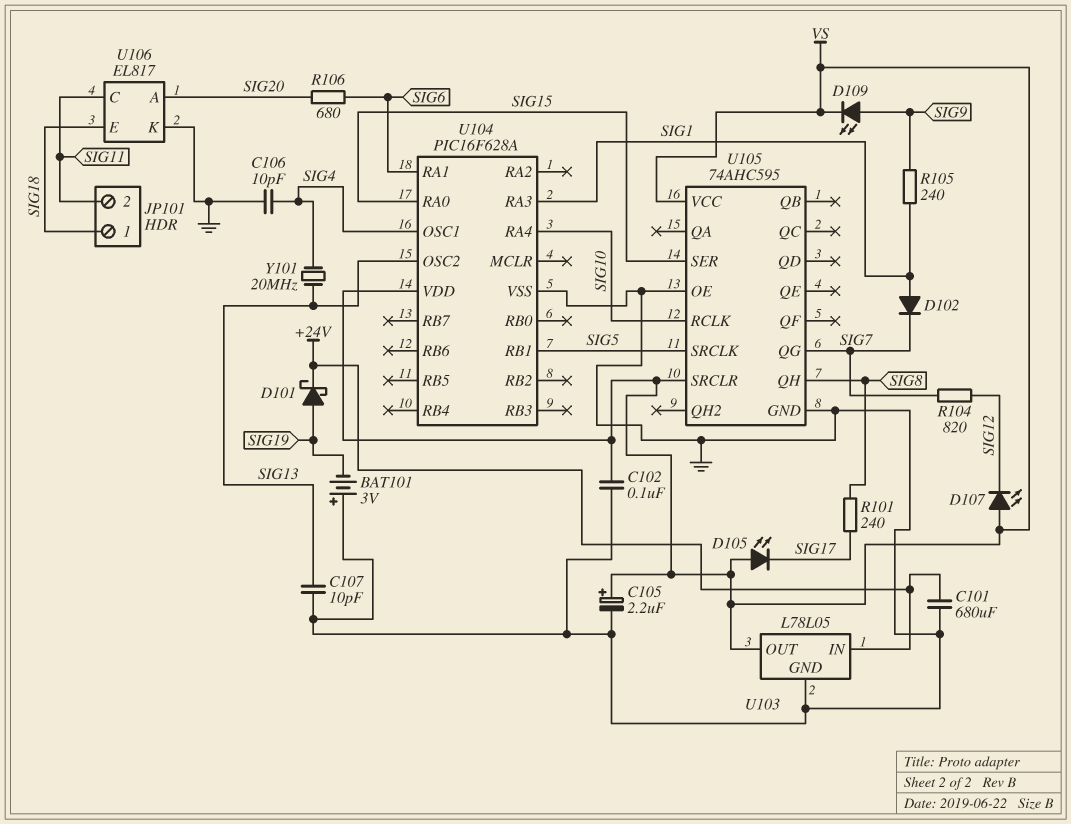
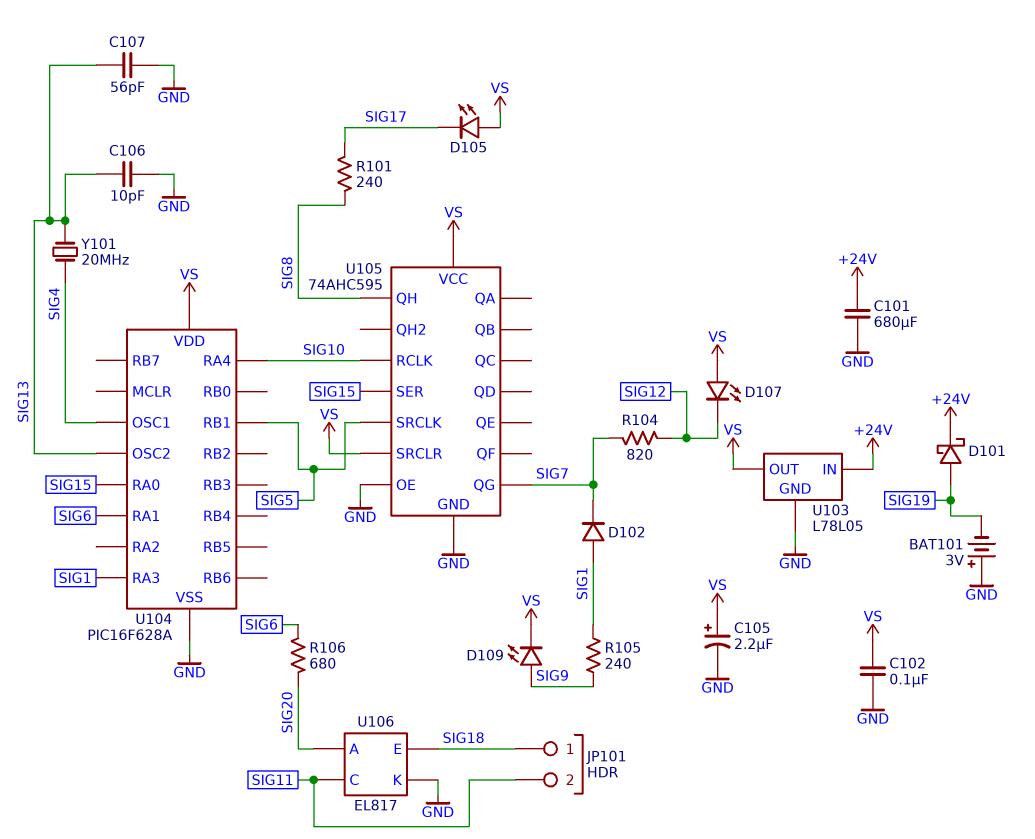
C106: 10pF (GND, SIG4) -> 10pF (GND, SIG13)
C107: 10pF (GND, SIG13) -> 56pF (GND, SIG13)

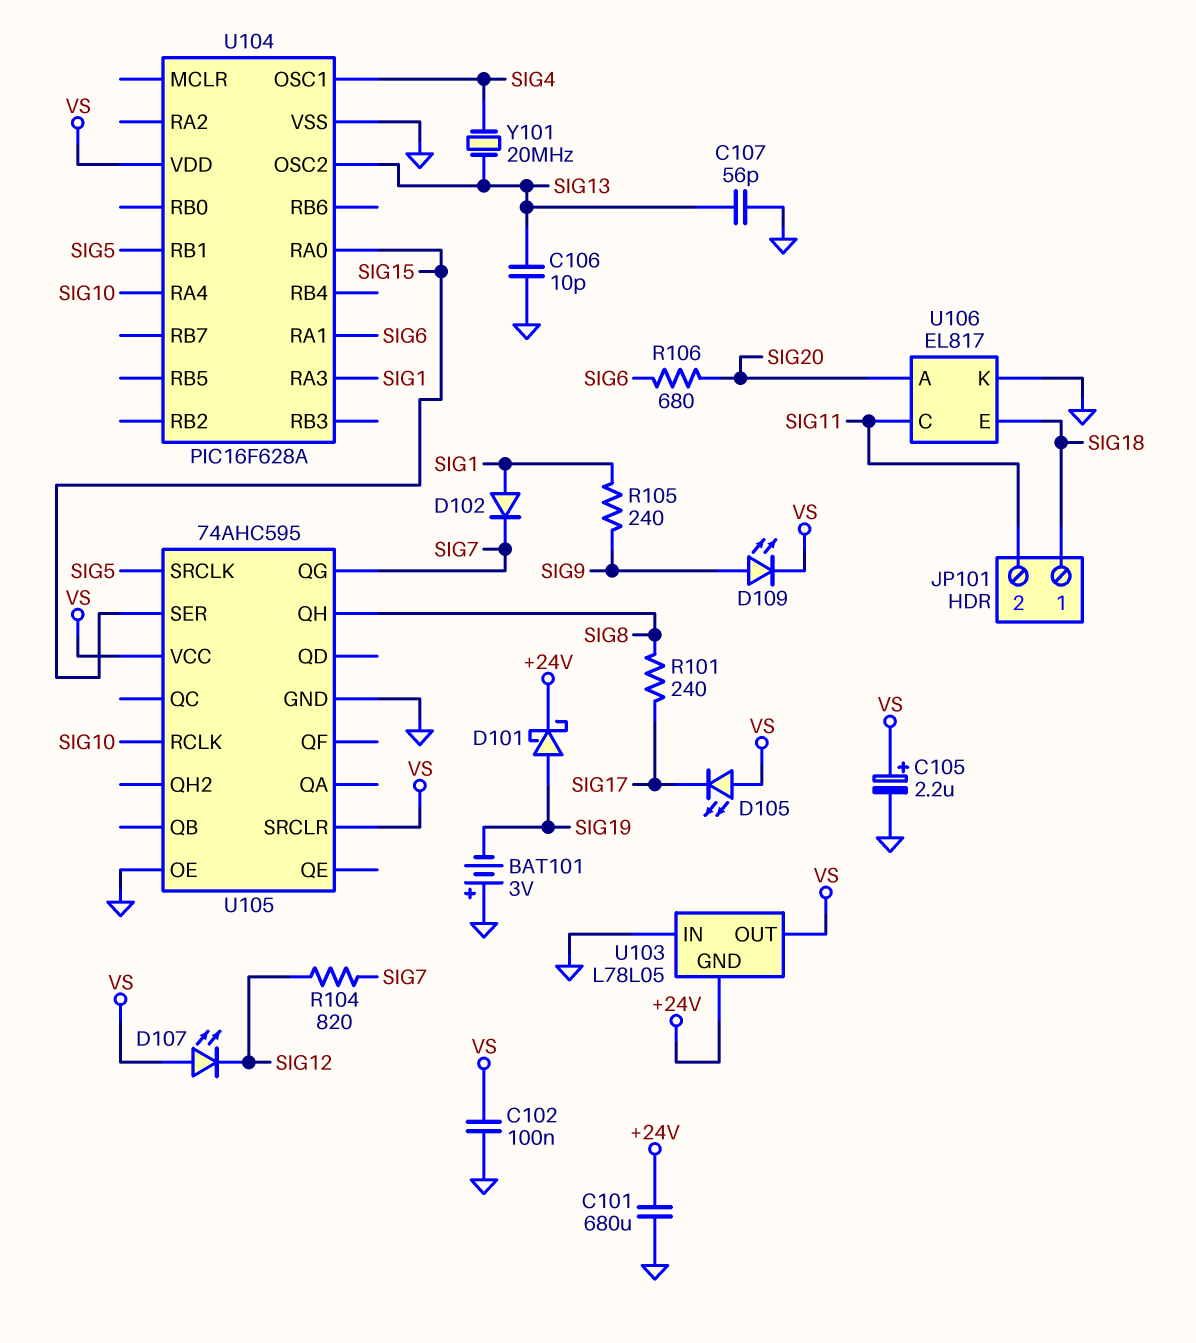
U103 pin GND: GND -> +24V
U103 pin IN: +24V -> GND

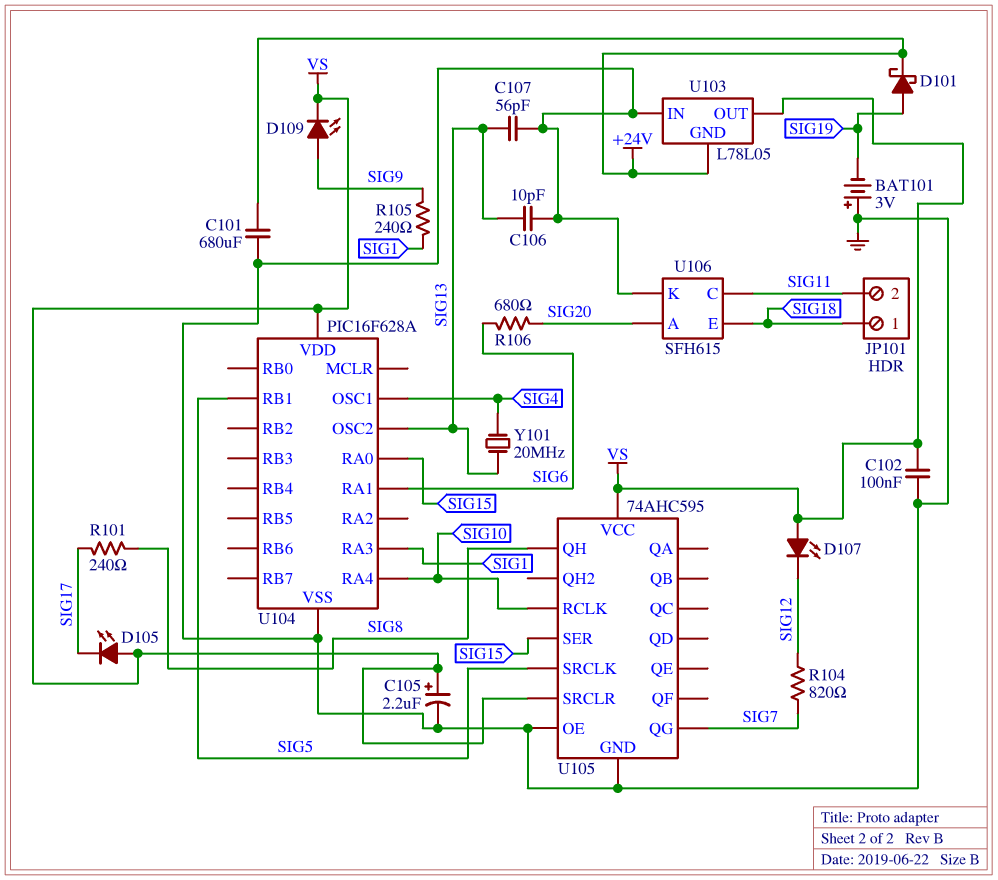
D102: diode (A SIG1, K SIG7) -> none
U106: EL817 -> SFH615

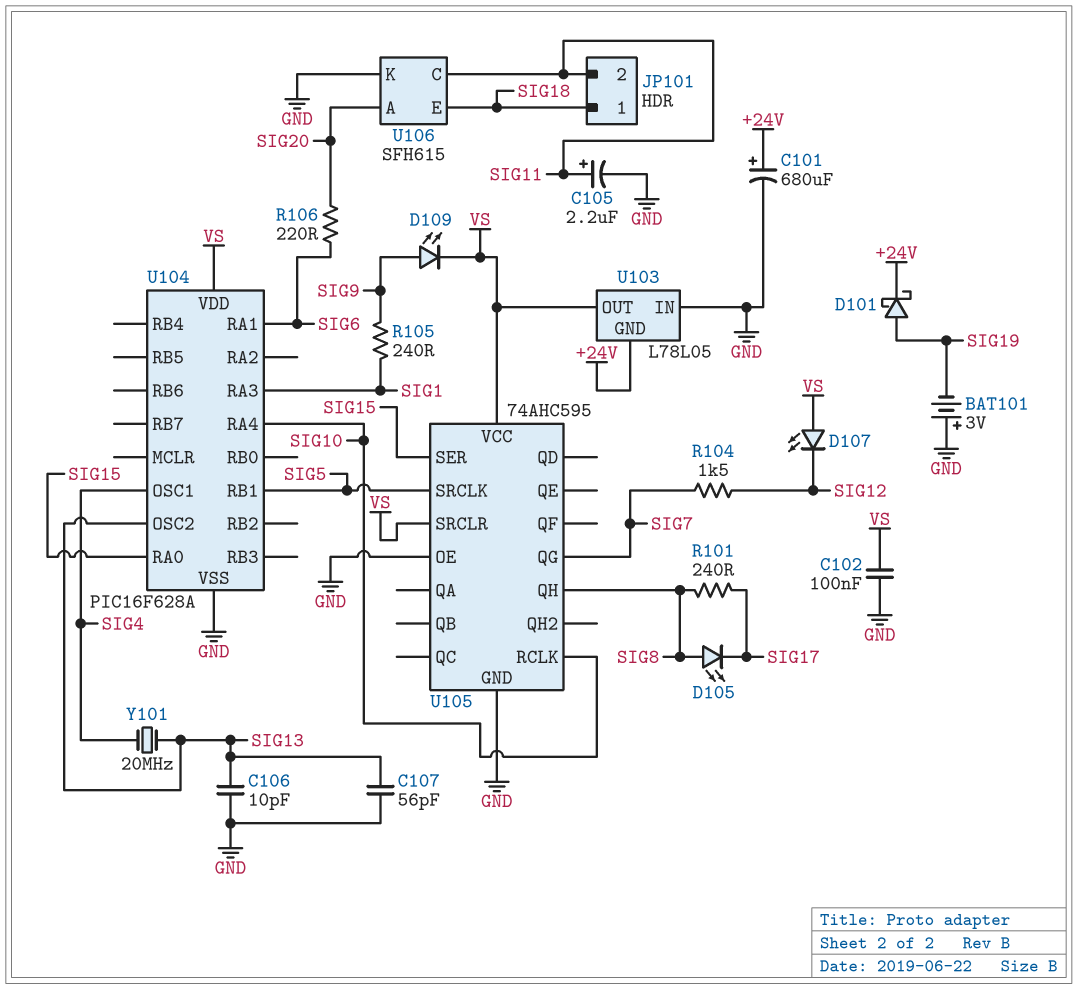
C101: 680uF (+24V, GND) -> 680uF (plus +24V, minus GND)
C105: 2.2uF (plus VS, minus GND) -> 2.2uF (plus SIG11, minus GND)
D105: LED (A VS, K SIG17) -> LED (A SIG8, K SIG17)
R104: 820 (SIG7, SIG12) -> 1.5k (SIG7, SIG12)
R106: 680 (SIG6, SIG20) -> 220 (SIG6, SIG20)

